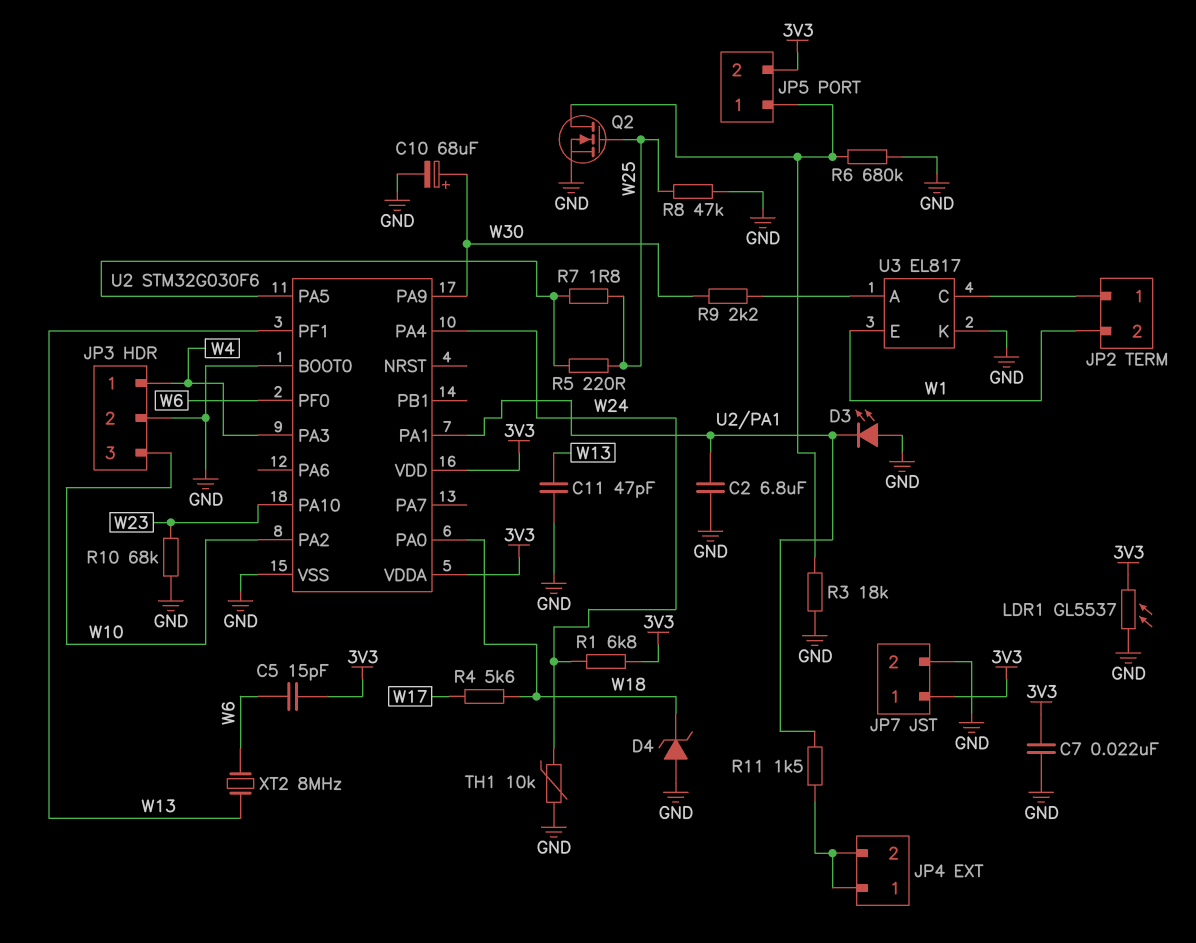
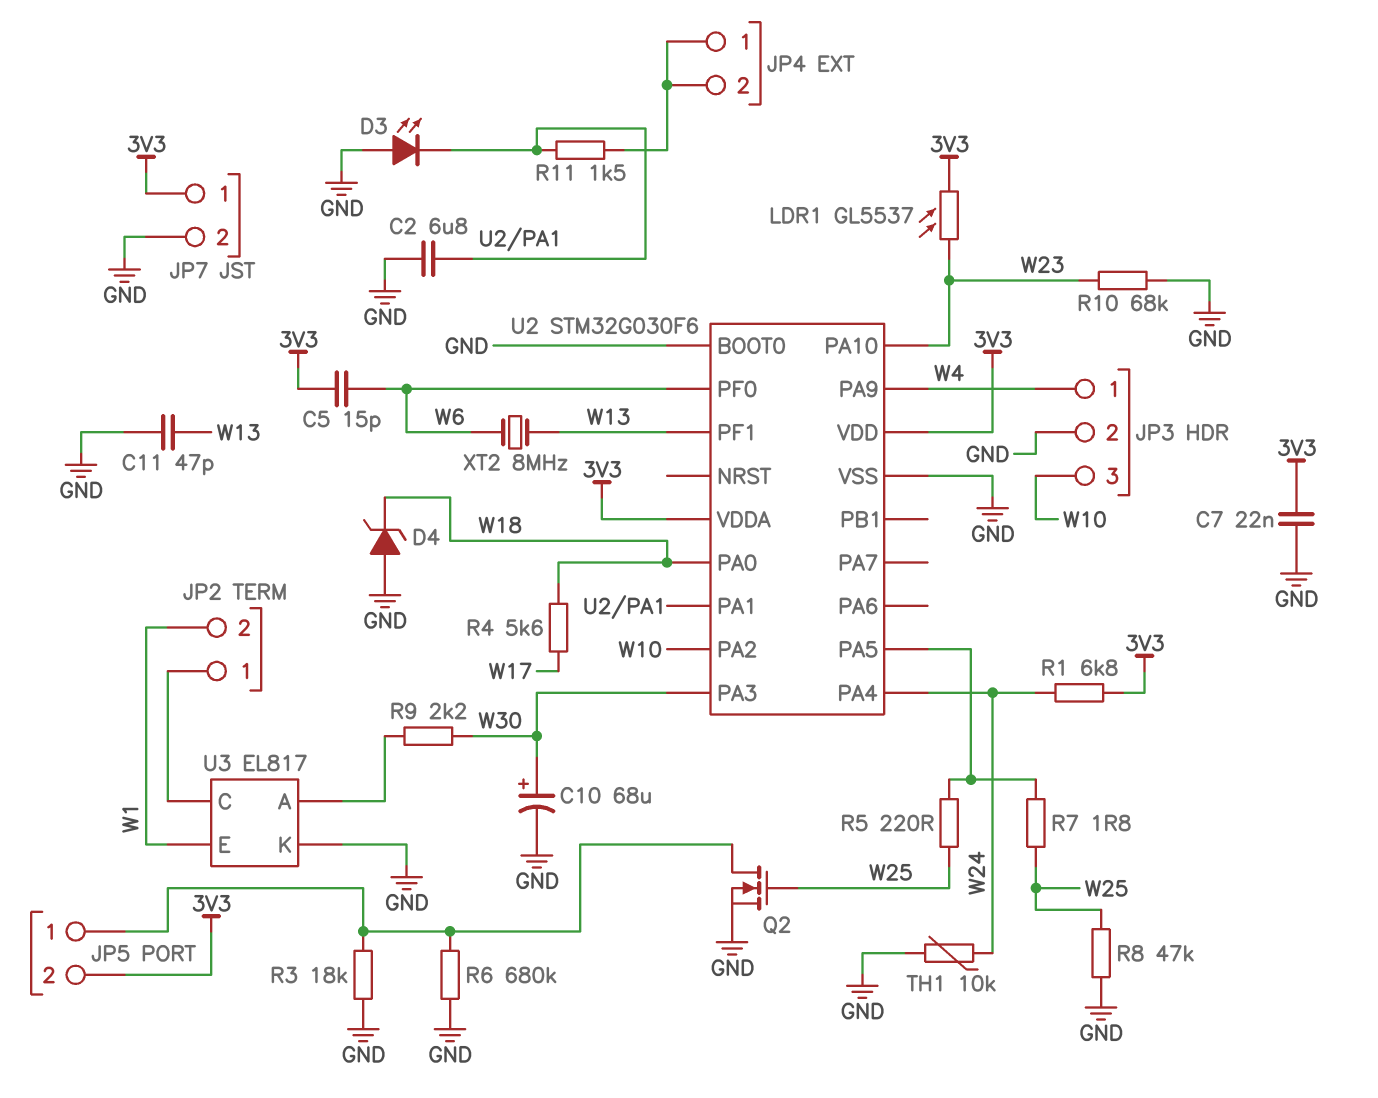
LDR1: GL5537 (3V3, GND) -> GL5537 (3V3, W23)
U2 pin PA3: W4 -> W30
U2 pin PA9: W30 -> W4

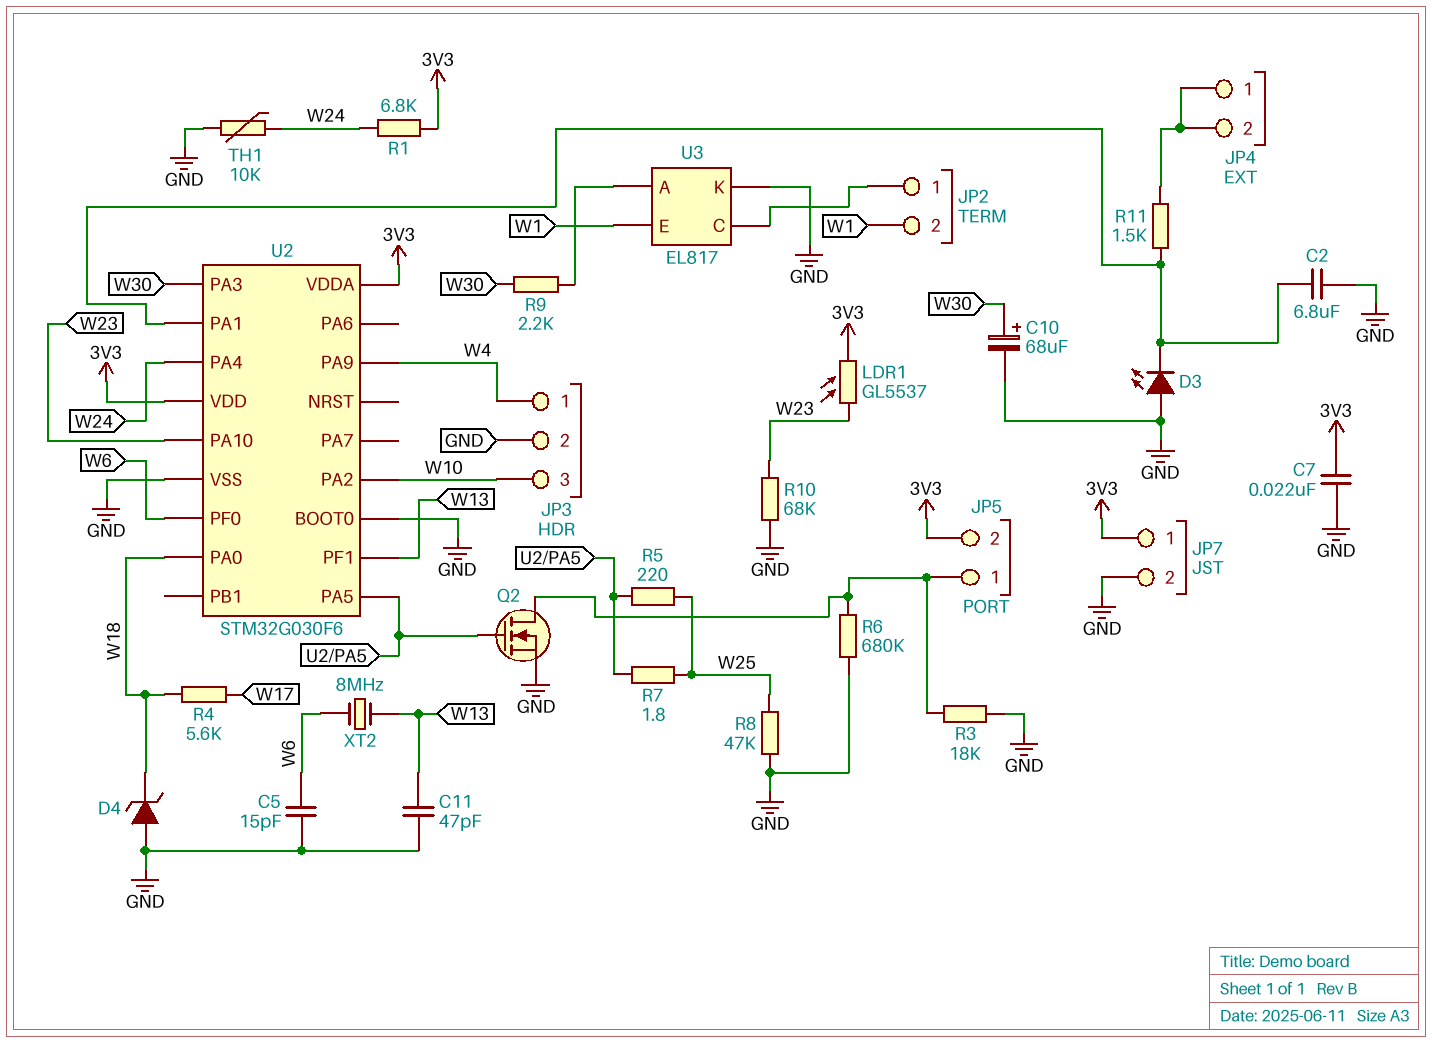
C5: 15pF (3V3, W6) -> 15pF (GND, W6)
Q2: NMOS (G W25, D JP5/1, S GND) -> NMOS (G U2/PA5, D JP5/1, S GND)

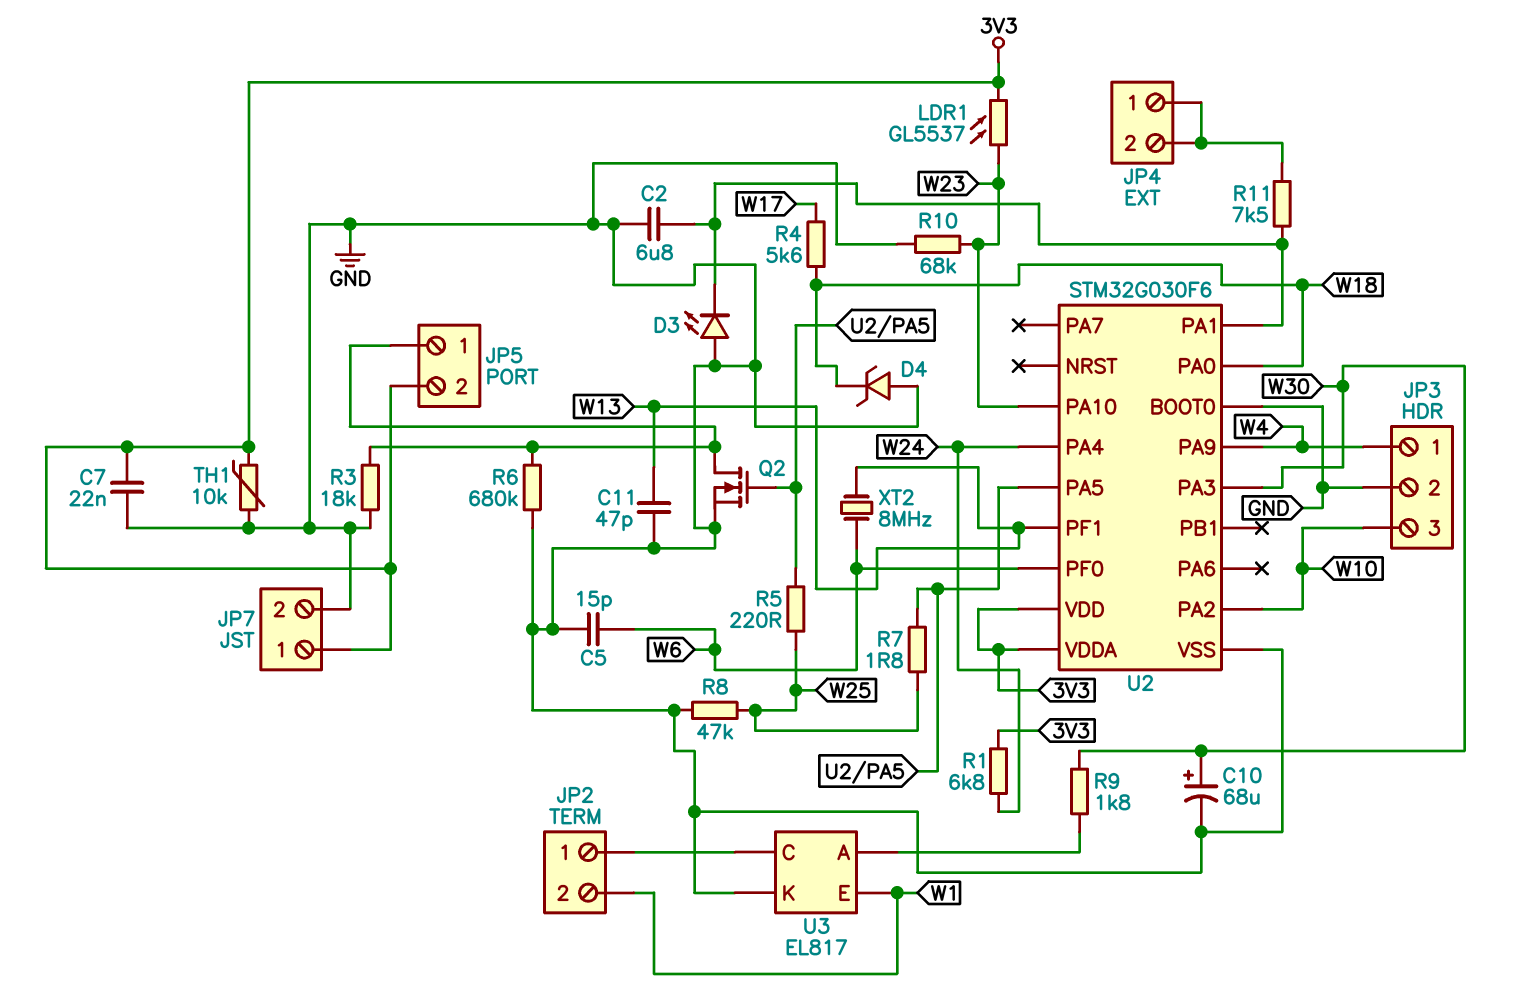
R9: 2.2k (U3/A, W30) -> 1.8k (U3/A, W30)
R11: 1.5k (JP4/1, U2/PA1) -> 7.5k (JP4/1, U2/PA1)
TH1: 10k (GND, W24) -> 10k (3V3, GND)

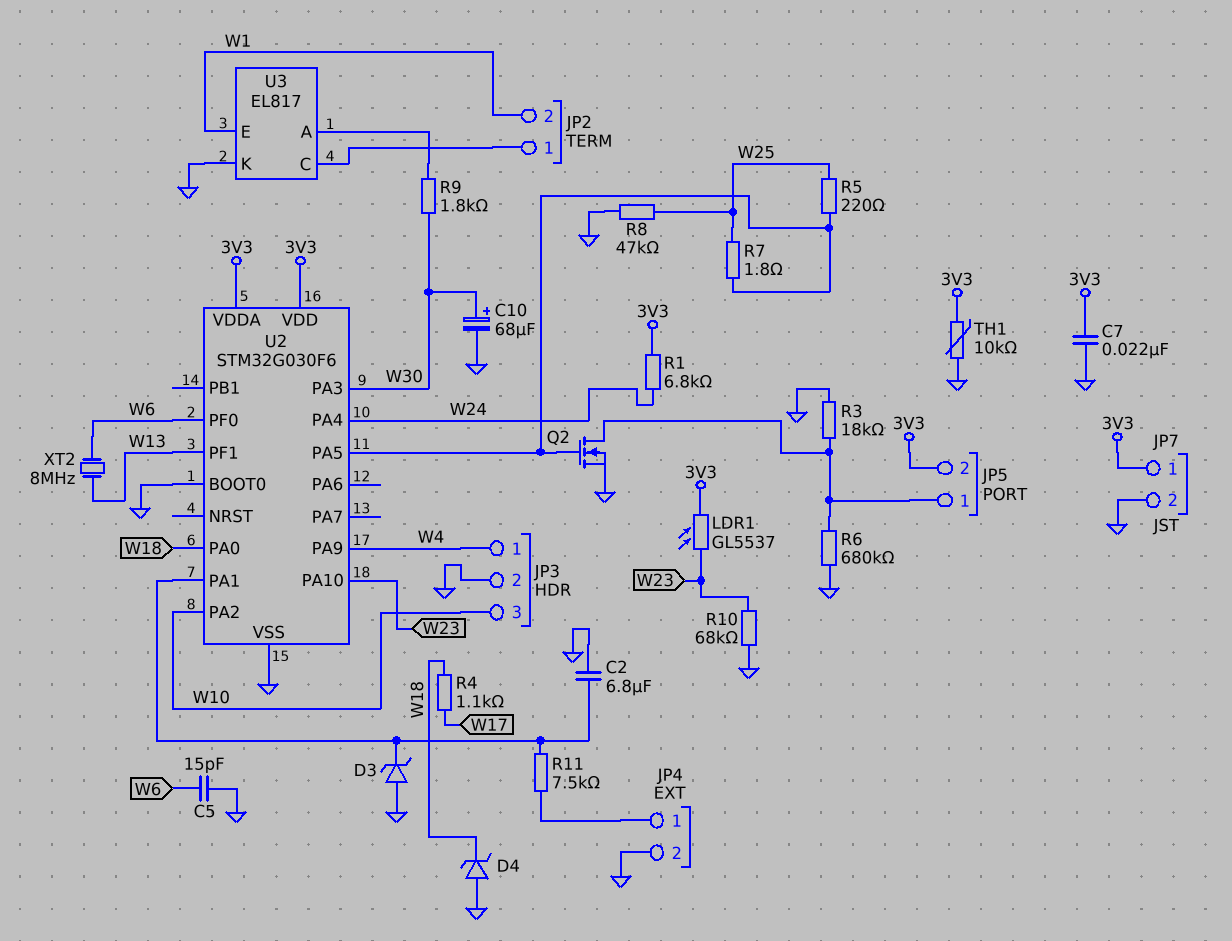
C11: 47pF (GND, W13) -> none
D3: LED (A GND, K U2/PA1) -> zener (A GND, K U2/PA1)
JP4 pin 2: JP4/1 -> GND
R4: 5.6k (W17, W18) -> 1.1k (W17, W18)

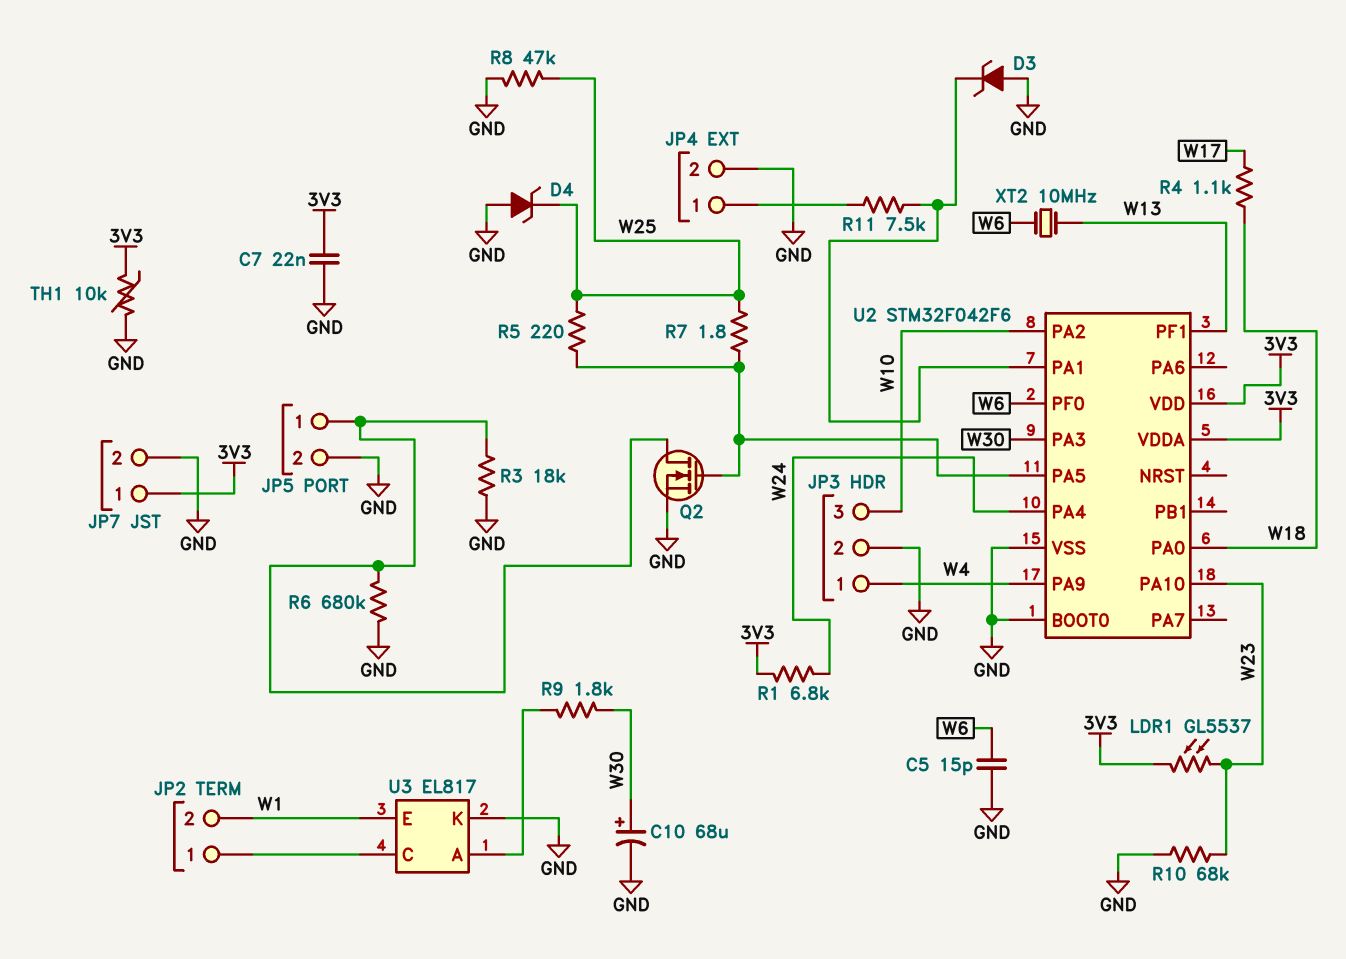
C2: 6.8uF (GND, U2/PA1) -> none
D4: zener (A GND, K W18) -> zener (A GND, K W25)
JP5 pin 2: 3V3 -> GND
U2: STM32G030F6 -> STM32F042F6
XT2: 8MHz (W6, W13) -> 10MHz (W6, W13)

